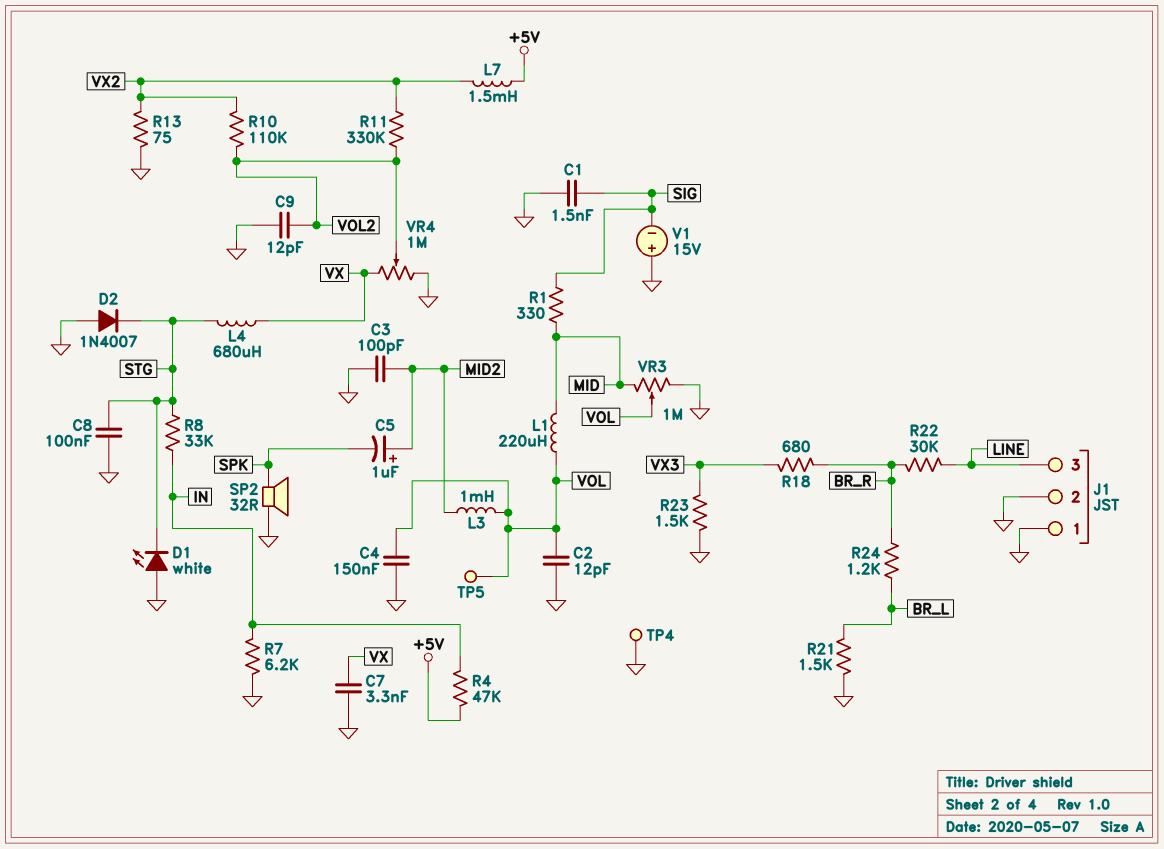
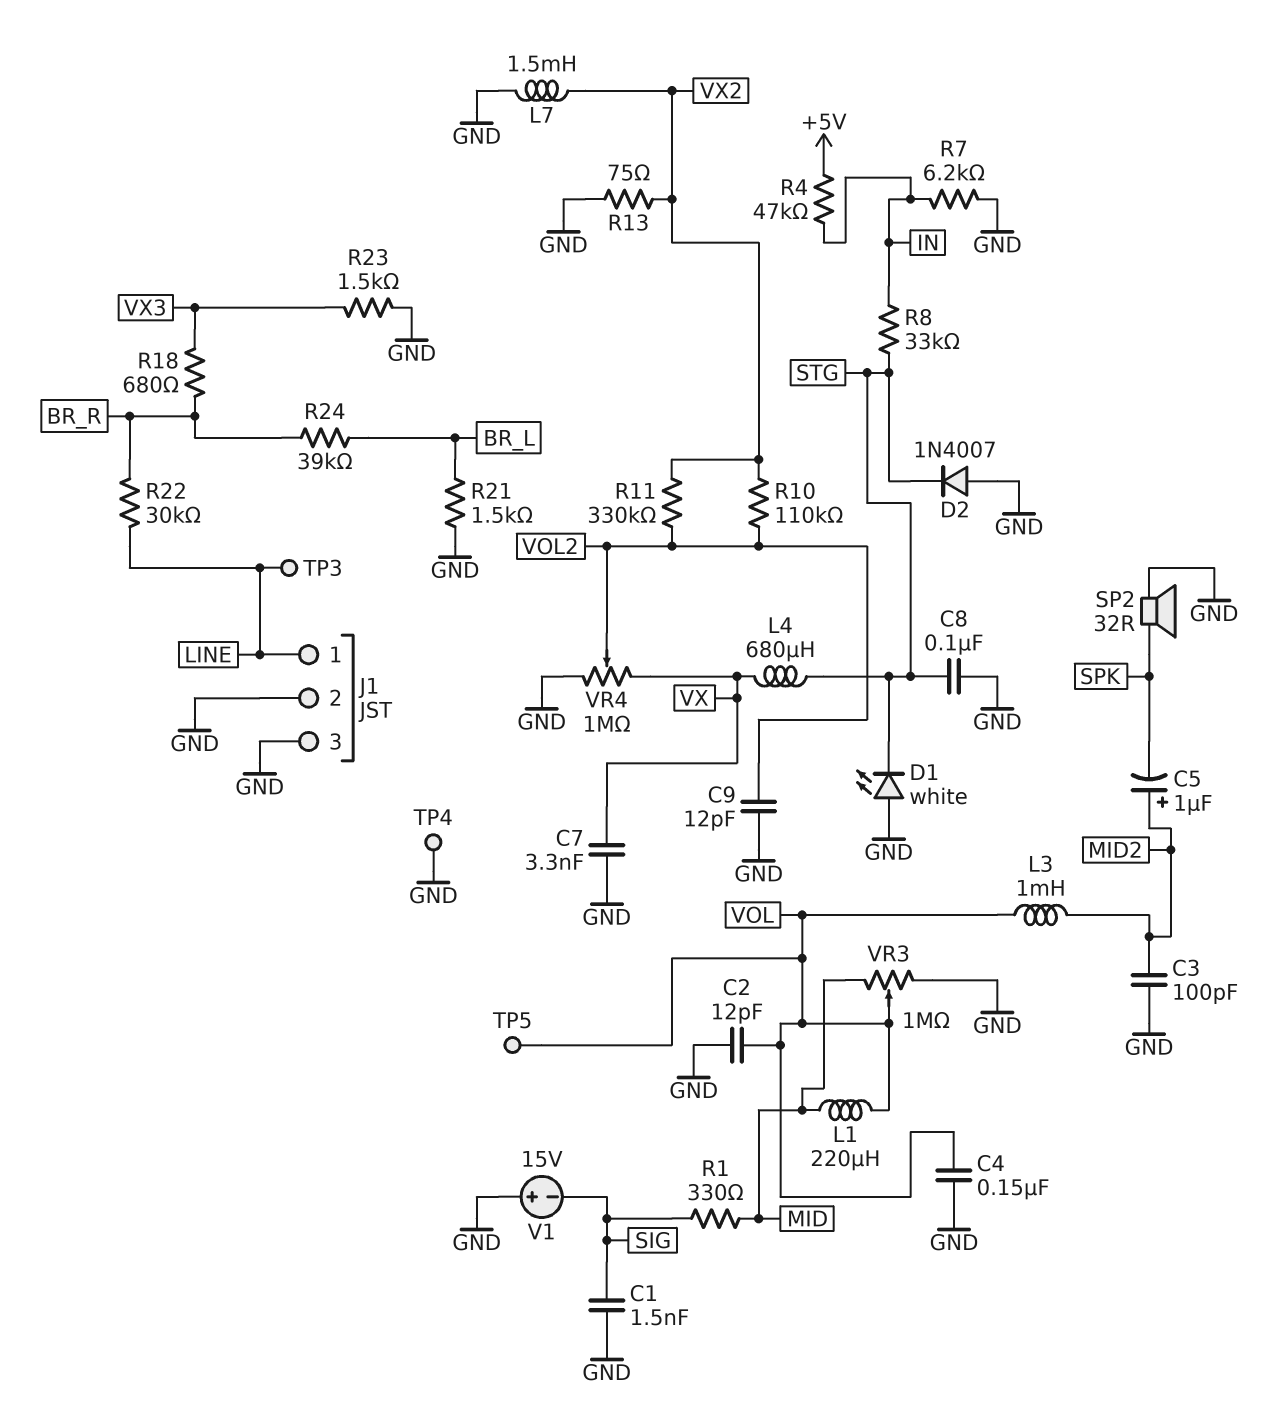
J1 pin 1: GND -> LINE
J1 pin 3: LINE -> GND
L7: 1.5mH (+5V, VX2) -> 1.5mH (GND, VX2)
R24: 1.2k (BR_L, BR_R) -> 39k (BR_L, BR_R)
TP3: none -> test point (LINE)

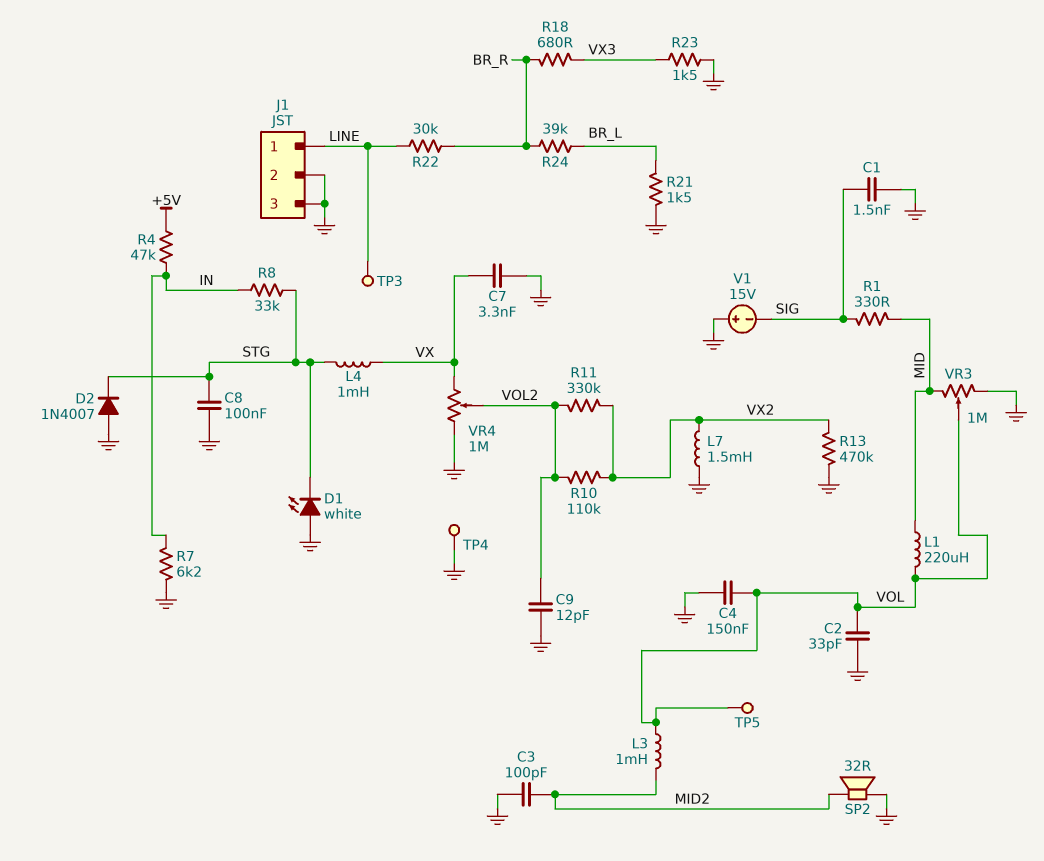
C2: 12pF (GND, VOL) -> 33pF (GND, VOL)
C5: 1uF (plus MID2, minus SPK) -> none
L4: 680uH (STG, VX) -> 1mH (STG, VX)
R13: 75 (GND, VX2) -> 470k (GND, VX2)
SP2: speaker 32R (GND, SPK) -> speaker 32R (GND, MID2)

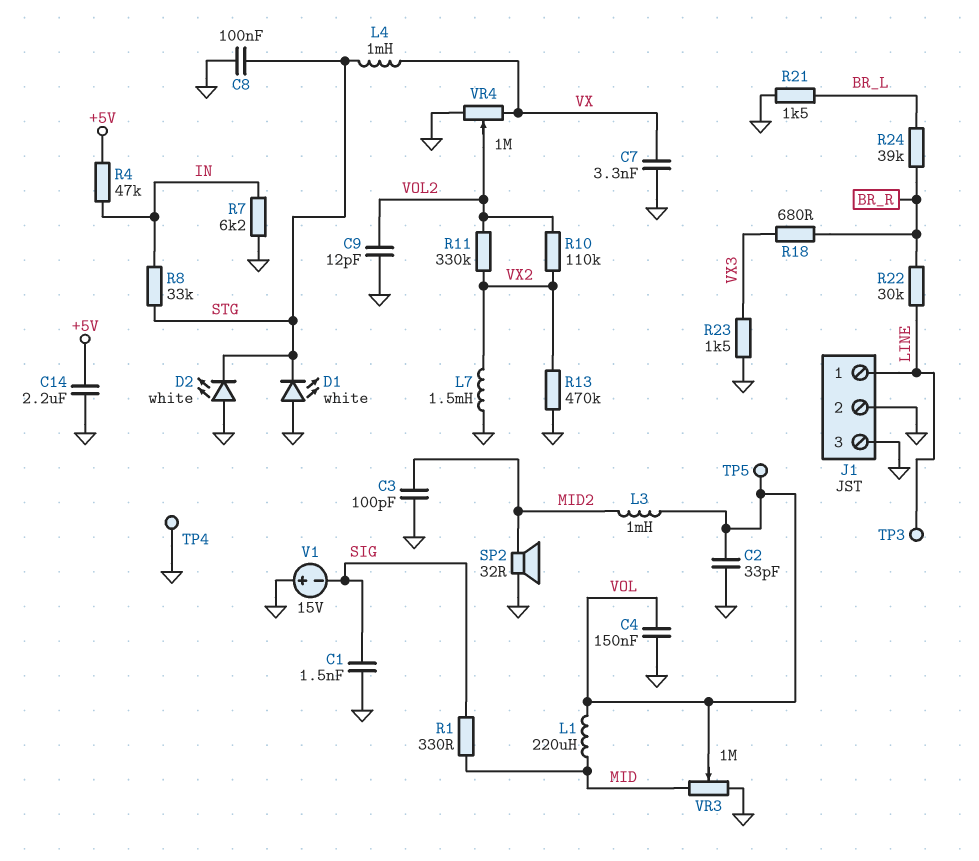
C14: none -> 2.2uF (+5V, GND)
D2: diode 1N4007 (A GND, K STG) -> LED white (A GND, K STG)

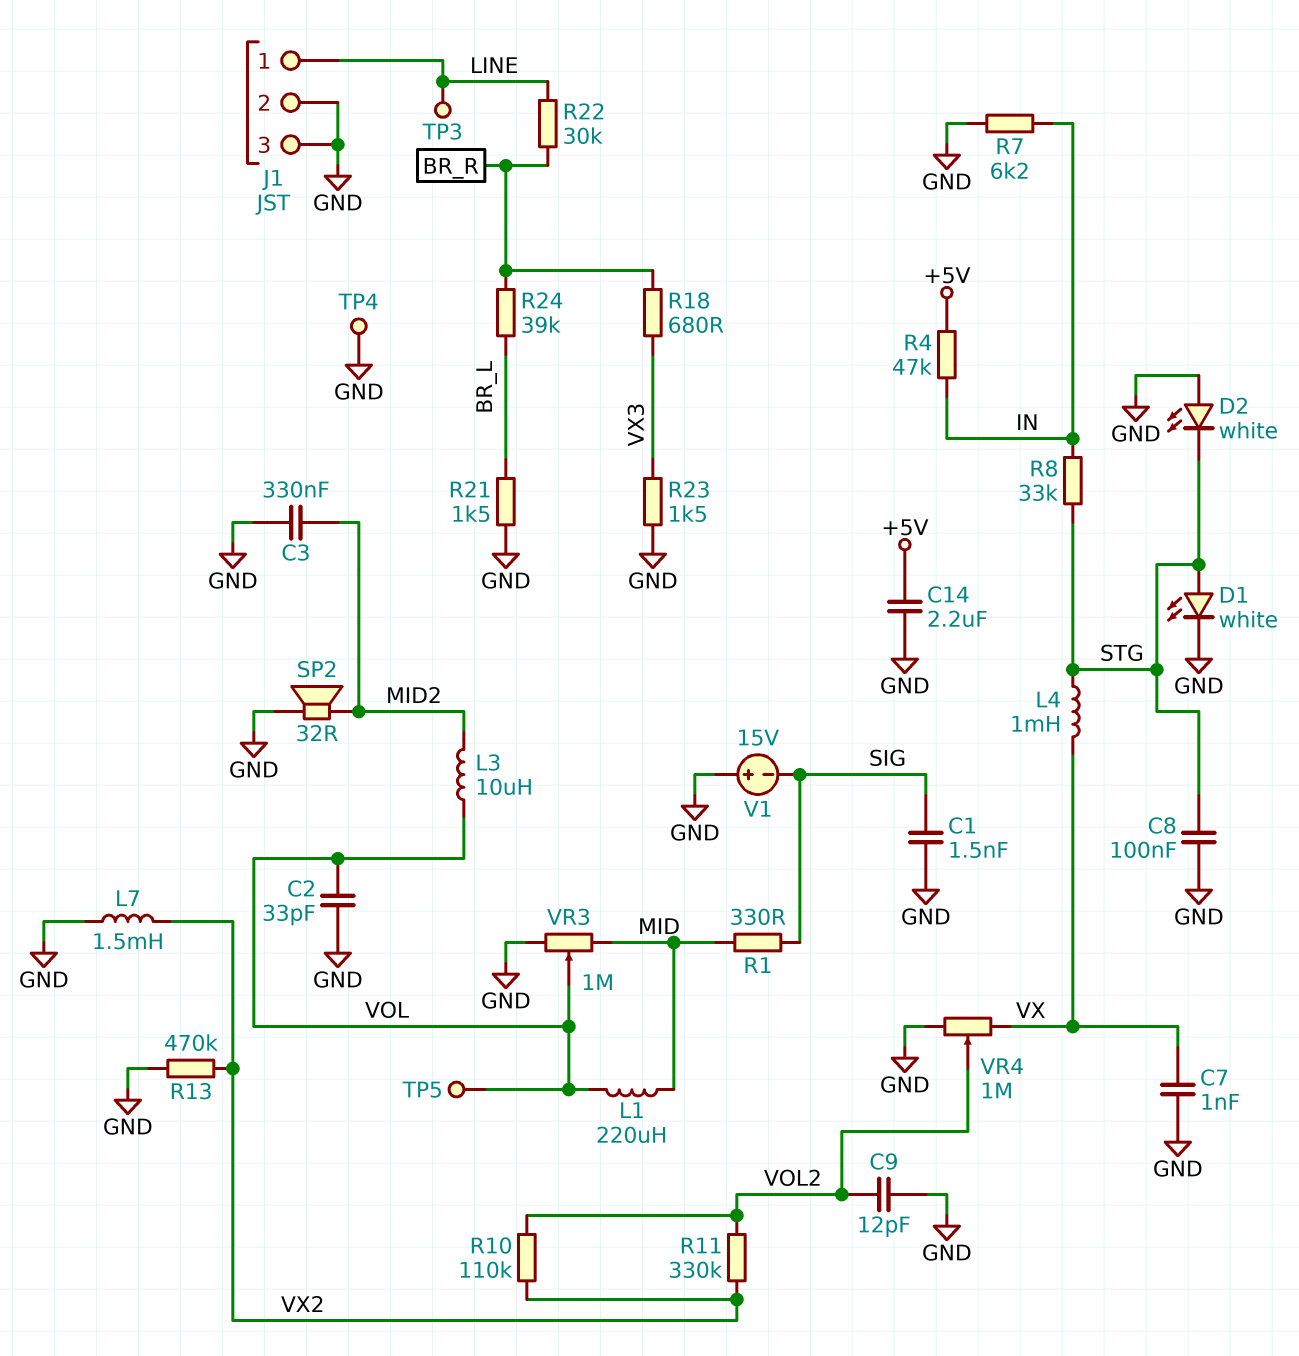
C3: 100pF (GND, MID2) -> 330nF (GND, MID2)
C4: 150nF (GND, VOL) -> none
C7: 3.3nF (GND, VX) -> 1nF (GND, VX)
D1: LED white (A GND, K STG) -> LED white (A STG, K GND)
L3: 1mH (MID2, VOL) -> 10uH (MID2, VOL)

